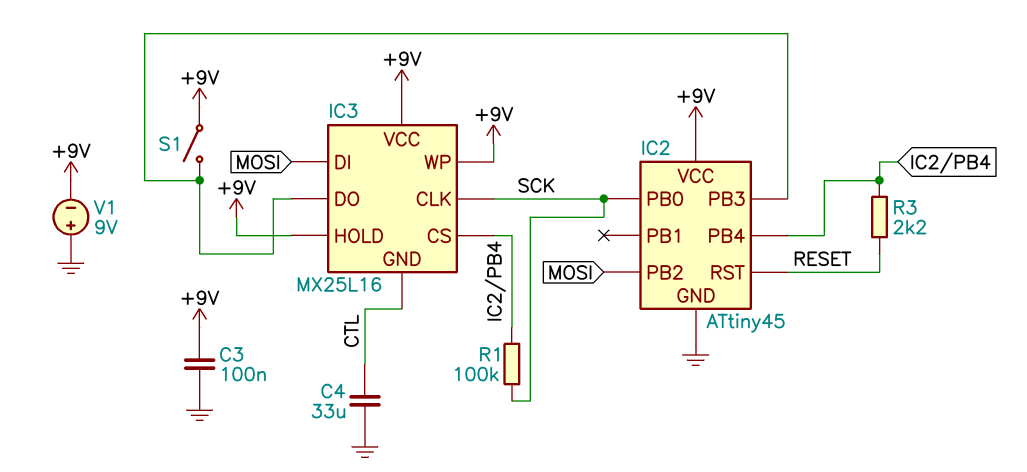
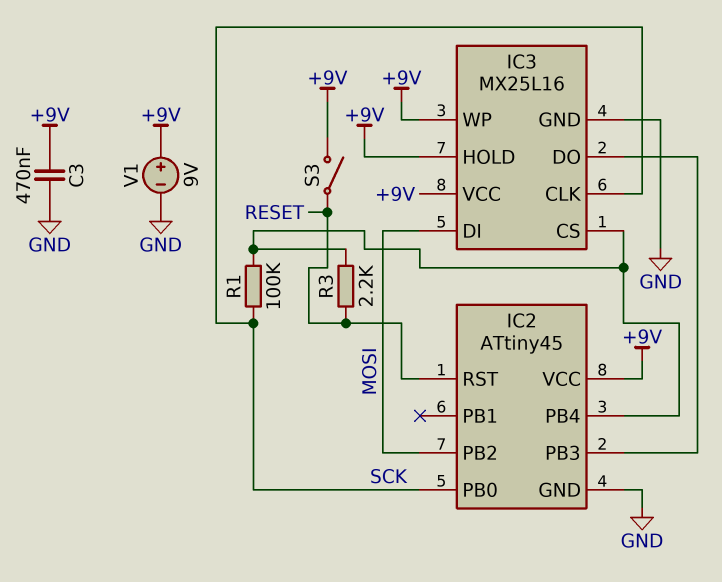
C3: 100nF (+9V, GND) -> 470nF (+9V, GND)
C4: 33uF (CTL, GND) -> none
IC3 pin GND: CTL -> GND
S1: switch (+9V, IC2/PB3) -> none
S3: none -> switch (+9V, RESET)
V1: 9V (plus GND, minus +9V) -> 9V (plus +9V, minus GND)

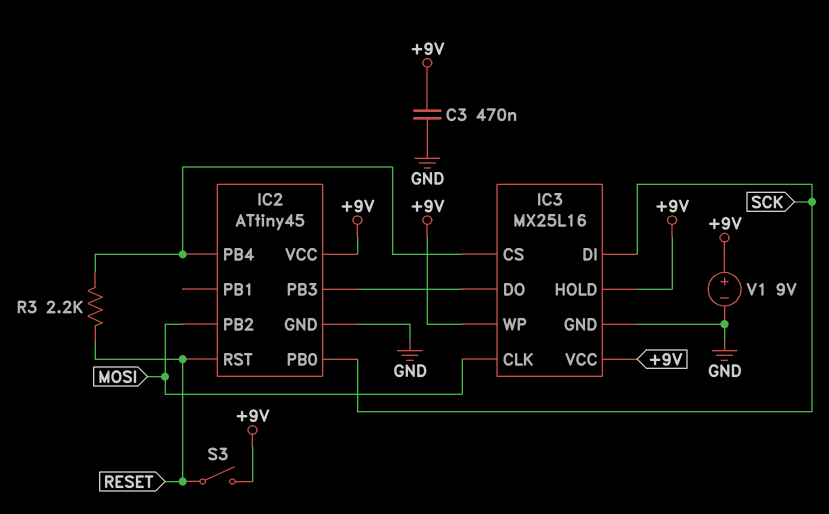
IC3 pin CLK: SCK -> MOSI
IC3 pin DI: MOSI -> SCK
R1: 100k (IC2/PB4, SCK) -> none

